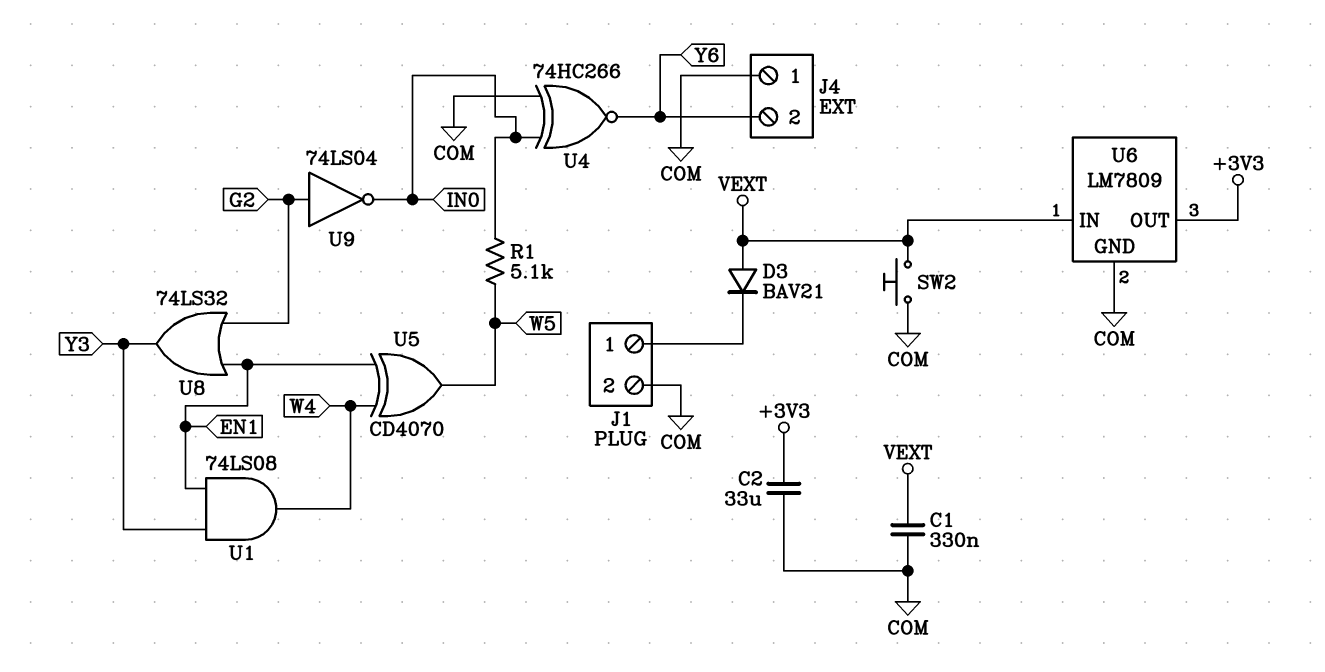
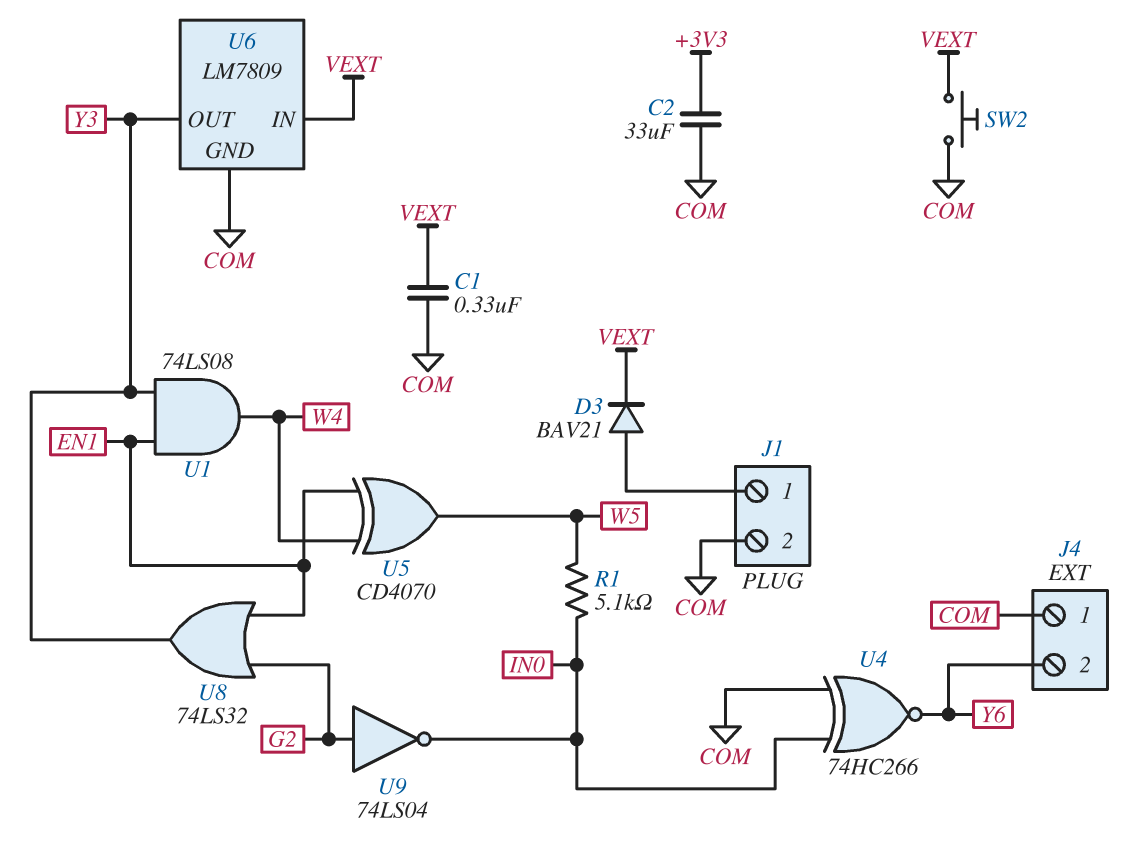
D3: diode BAV21 (A VEXT, K J1/1) -> diode BAV21 (A J1/1, K VEXT)
U6 pin OUT: +3V3 -> Y3

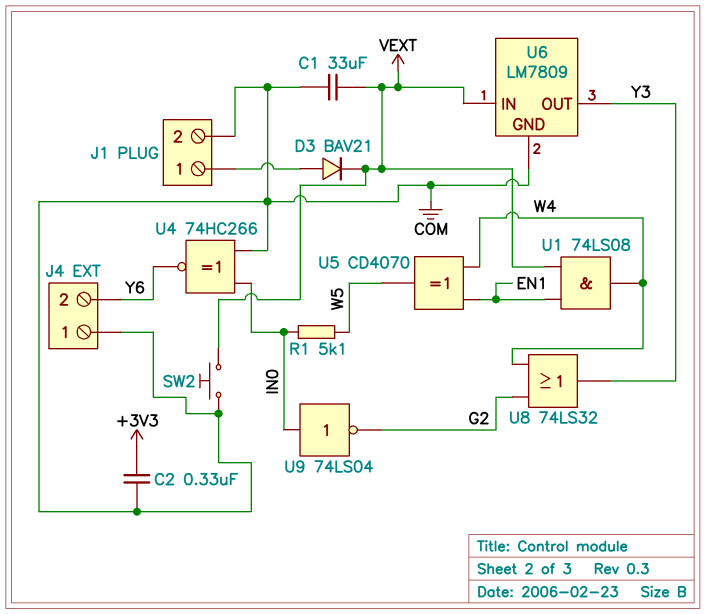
C1: 330nF (COM, VEXT) -> 33uF (COM, VEXT)
C2: 33uF (+3V3, COM) -> 330nF (+3V3, COM)
U1: AND 74LS08 (in EN1, in Y3, out W4) -> AND 74LS08 (in EN1, in VEXT, out W4)
U8: OR 74LS32 (in EN1, in G2, out Y3) -> OR 74LS32 (in G2, in W4, out Y3)
U9: NOT 74LS04 (in G2, out IN0) -> NOT 74LS04 (in IN0, out G2)

